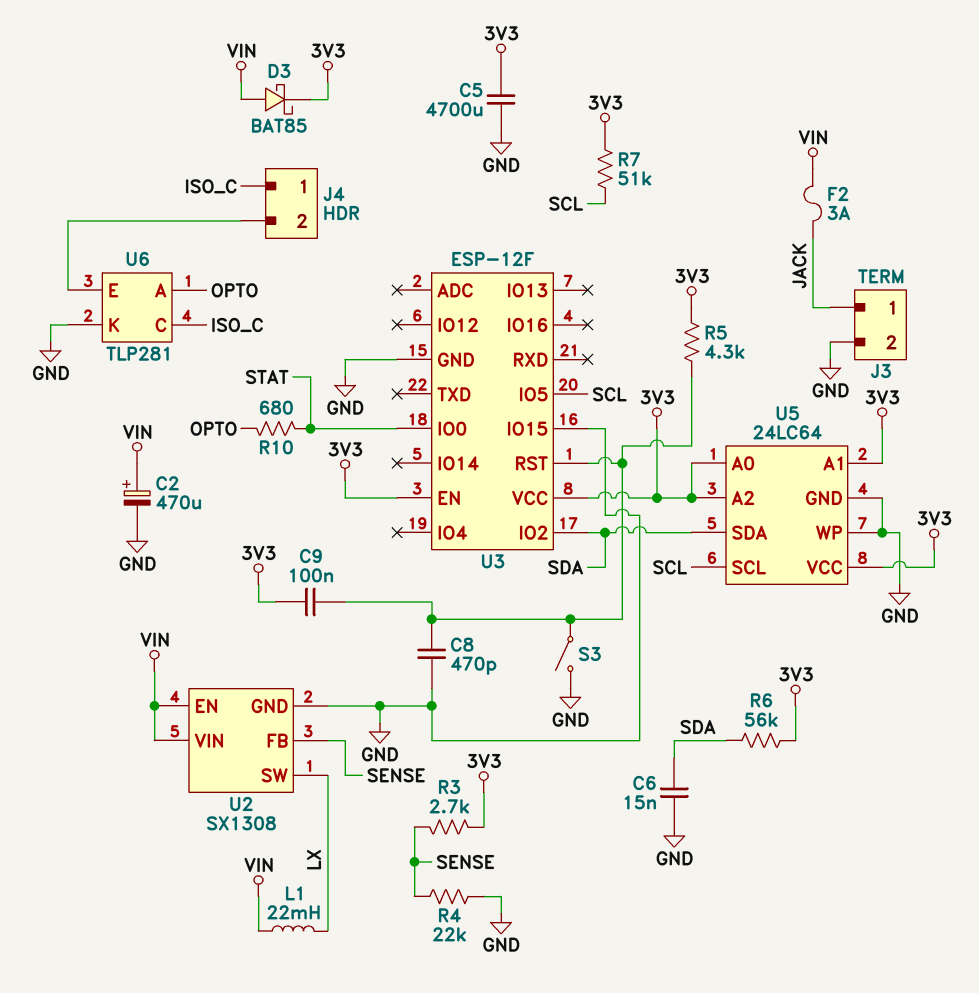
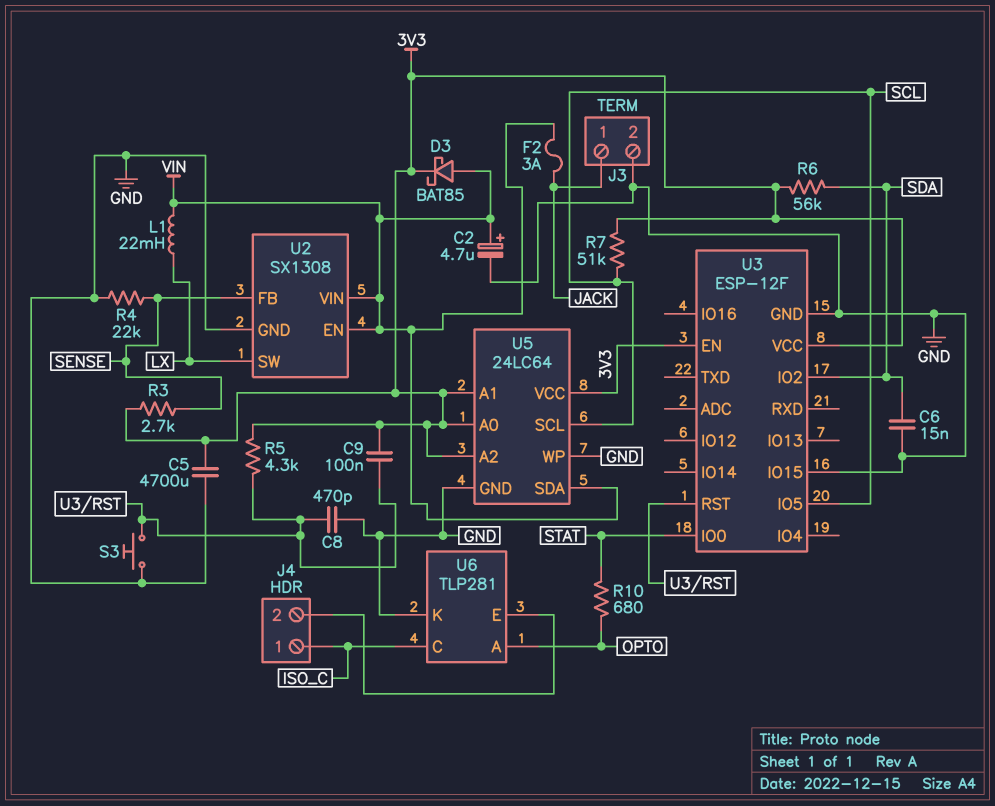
C2: 470uF (plus VIN, minus GND) -> 4.7uF (plus VIN, minus GND)
S3: switch (GND, U3/RST) -> button (GND, U3/RST)
U5 pin SDA: SDA -> VIN

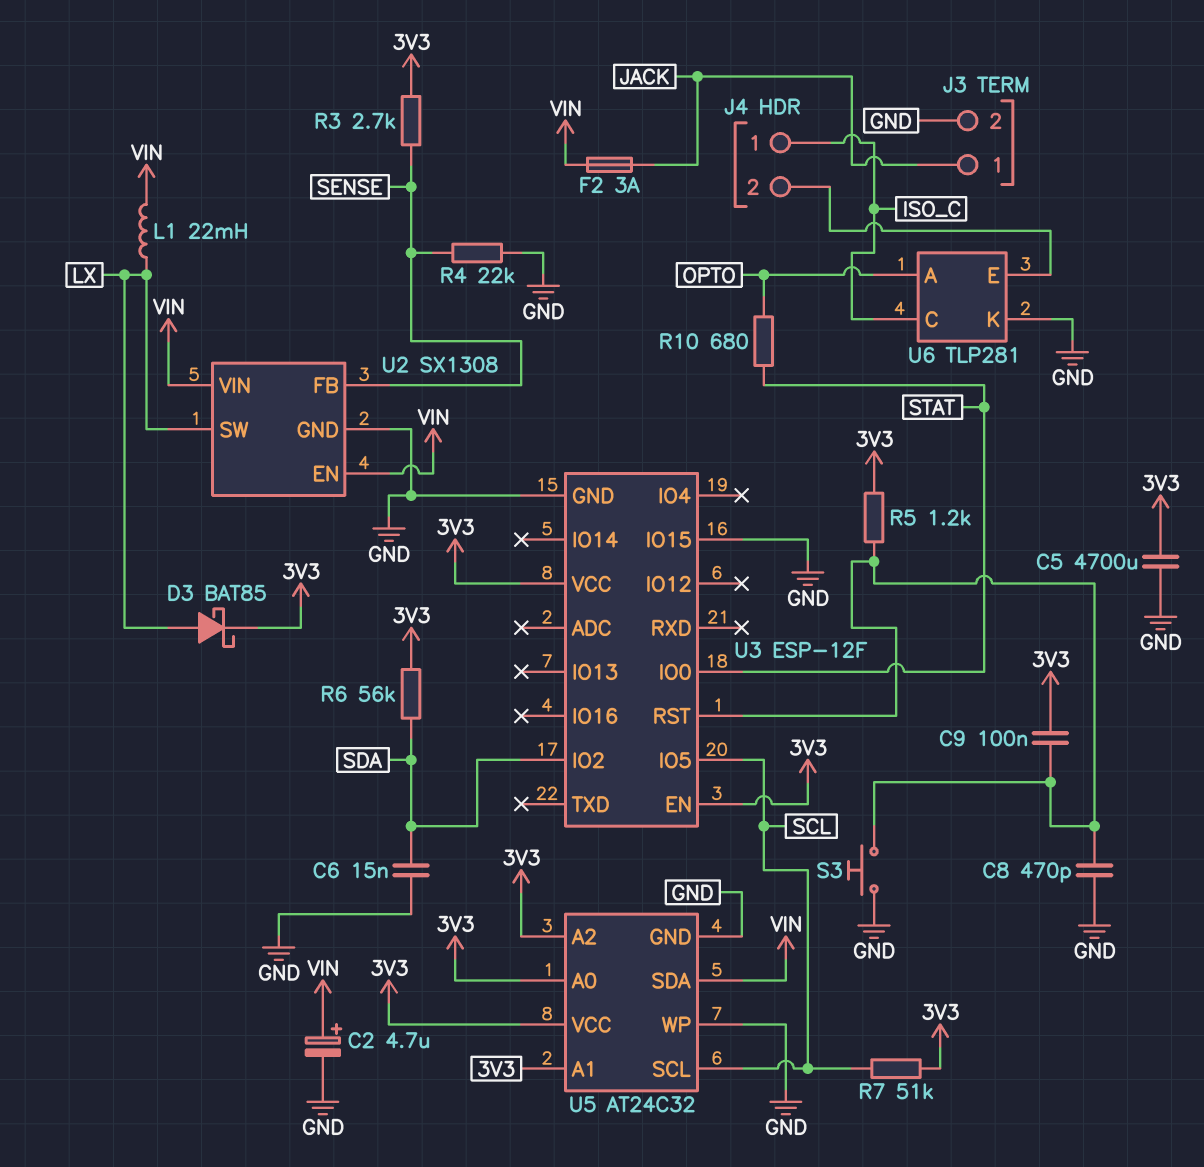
D3: schottky BAT85 (A VIN, K 3V3) -> schottky BAT85 (A LX, K 3V3)
R5: 4.3k (3V3, U3/RST) -> 1.2k (3V3, U3/RST)
U5: 24LC64 -> AT24C32

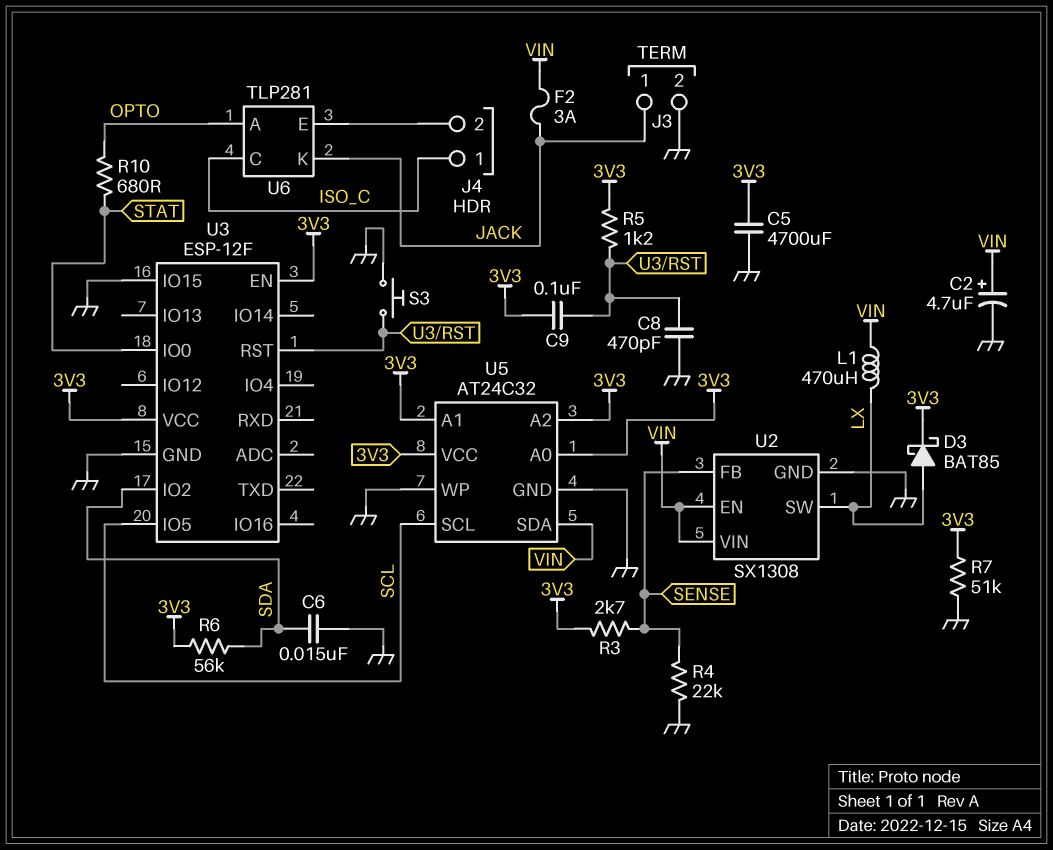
L1: 22mH (LX, VIN) -> 470uH (LX, VIN)
R7: 51k (3V3, SCL) -> 51k (3V3, GND)
U6 pin K: GND -> JACK

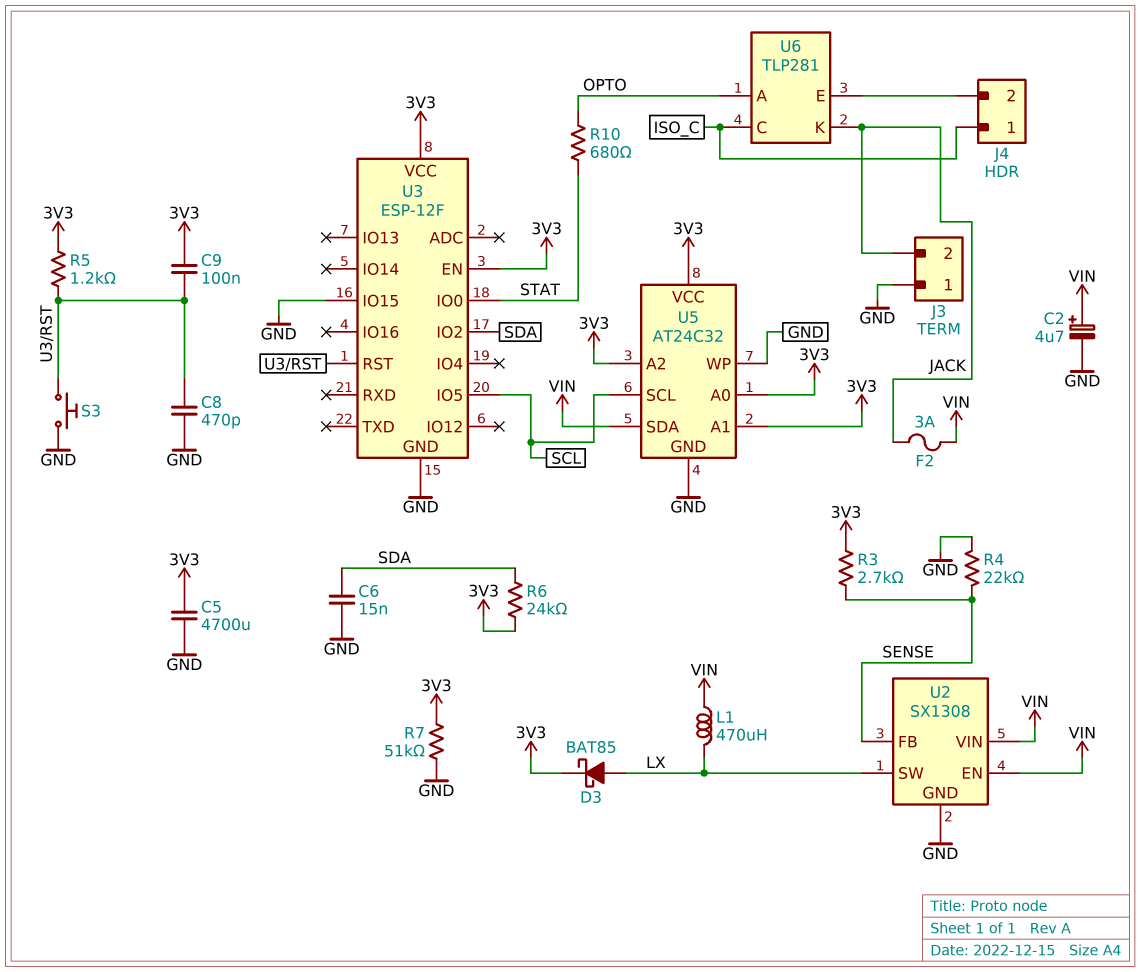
J3 pin 1: JACK -> GND
J3 pin 2: GND -> JACK
R6: 56k (3V3, SDA) -> 24k (3V3, SDA)

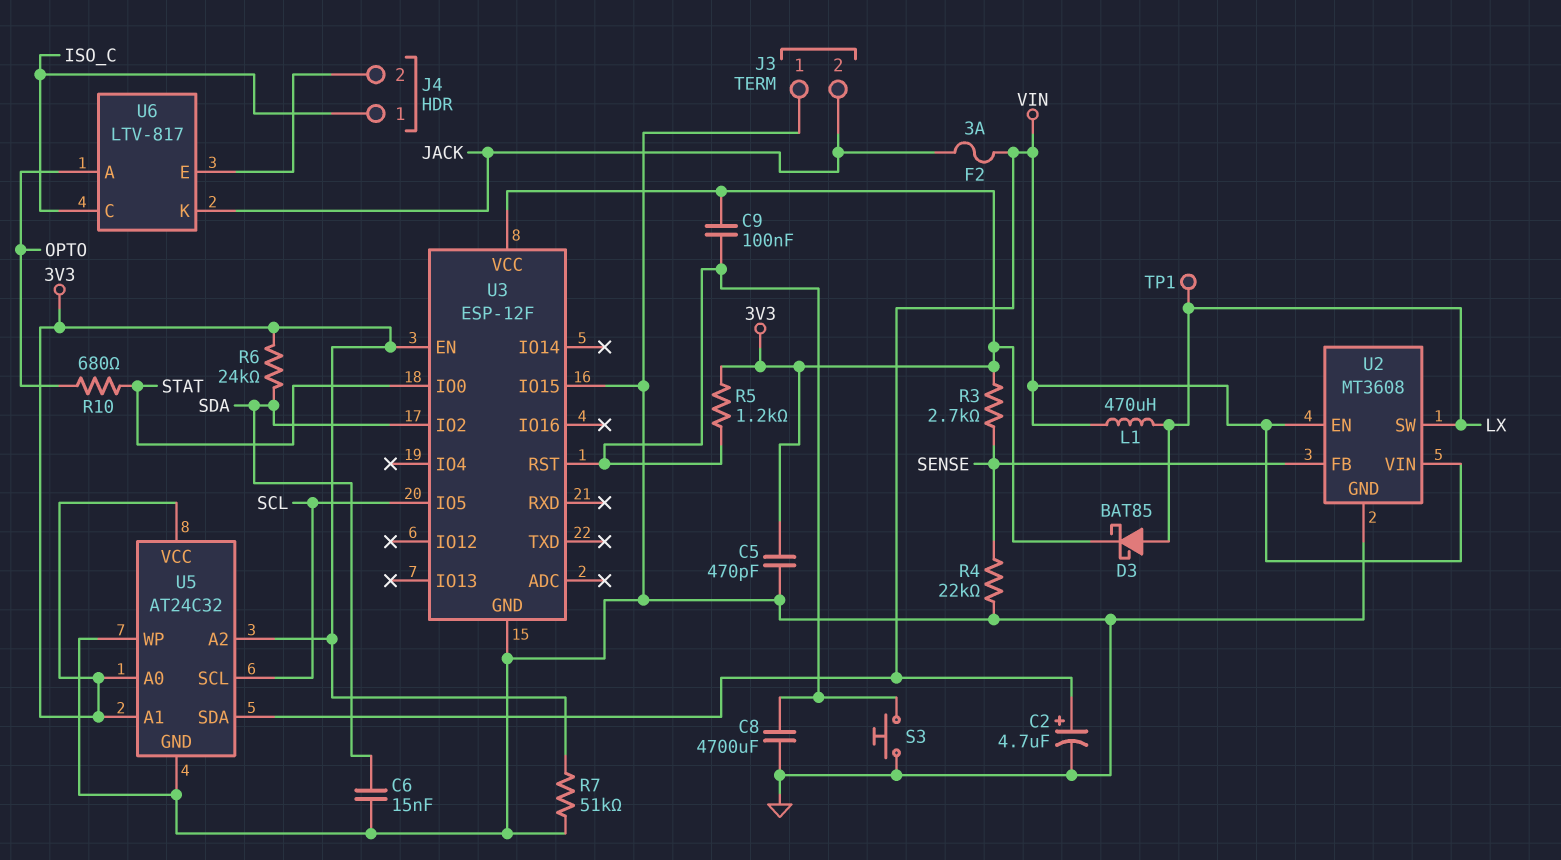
C5: 4700uF (3V3, GND) -> 470pF (3V3, GND)
C8: 470pF (GND, U3/RST) -> 4700uF (GND, U3/RST)
TP1: none -> test point (LX)
U2: SX1308 -> MT3608
U6: TLP281 -> LTV-817

